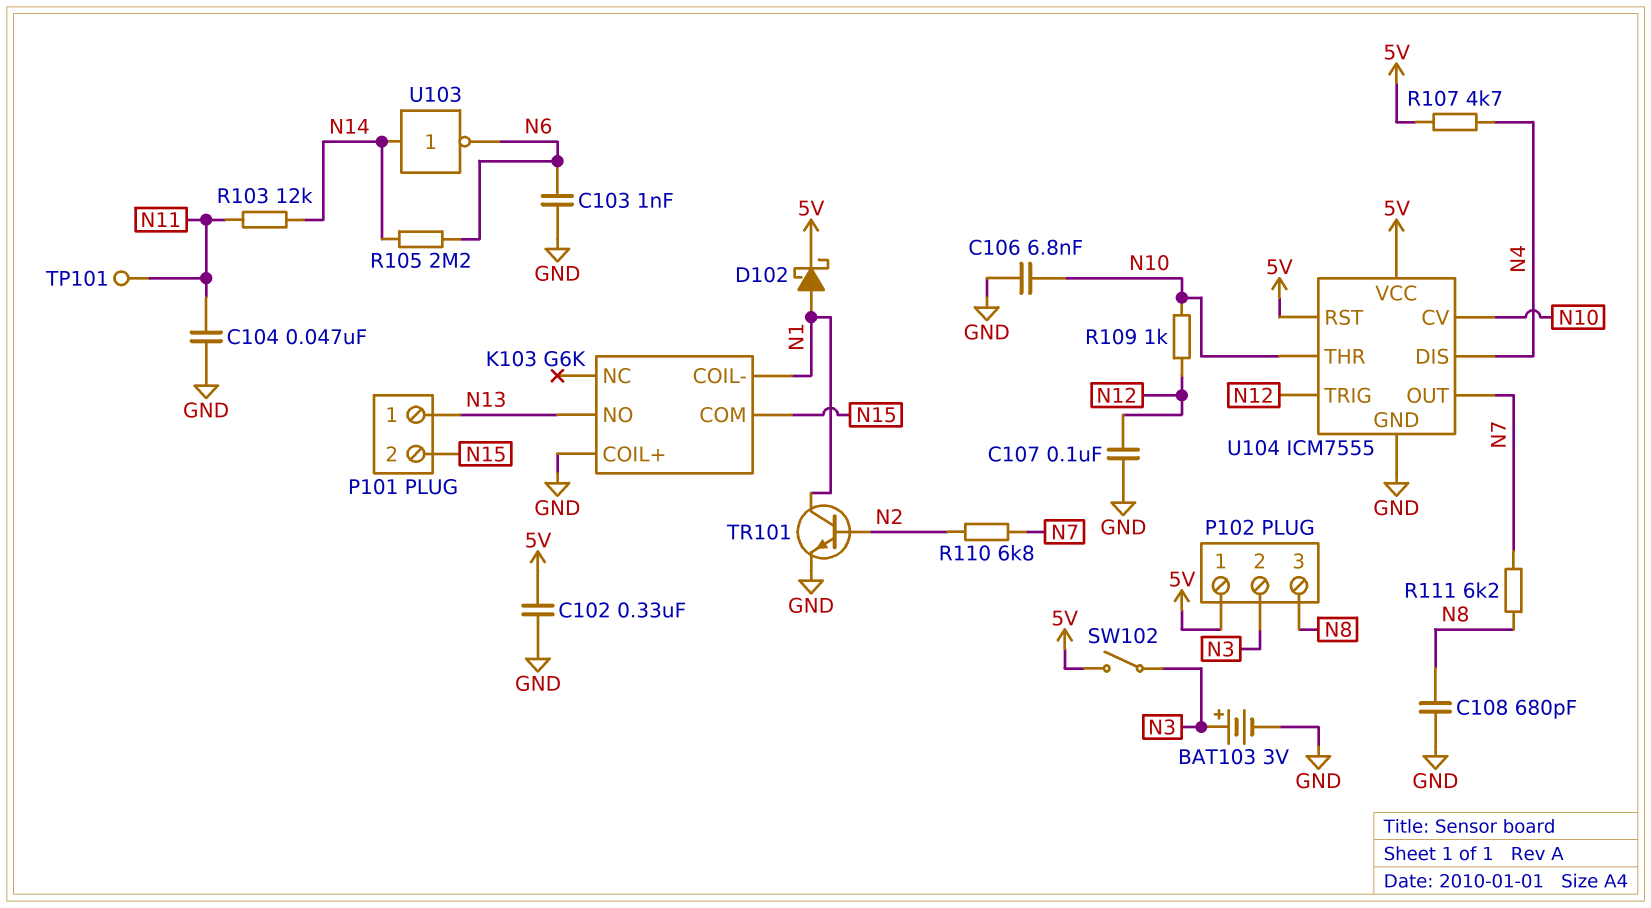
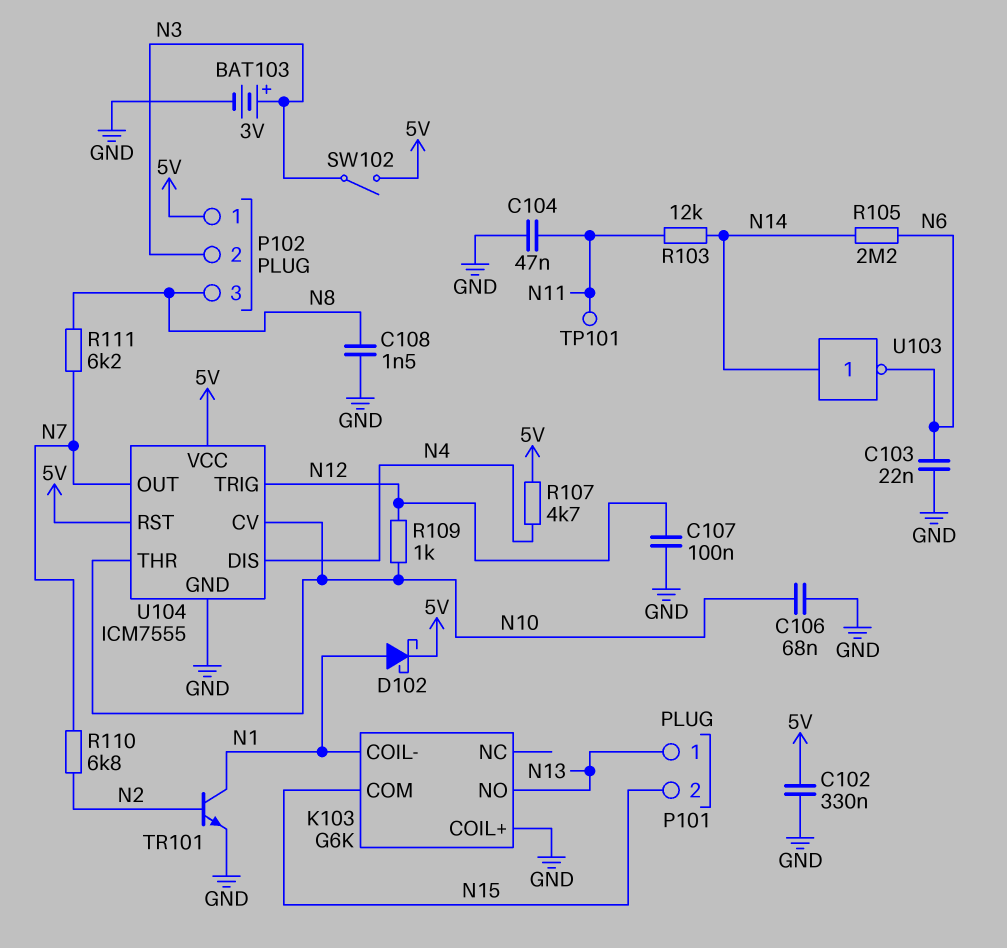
C103: 1nF (GND, N6) -> 22nF (GND, N6)
C106: 6.8nF (GND, N10) -> 68nF (GND, N10)
C108: 680pF (GND, N8) -> 1.5nF (GND, N8)

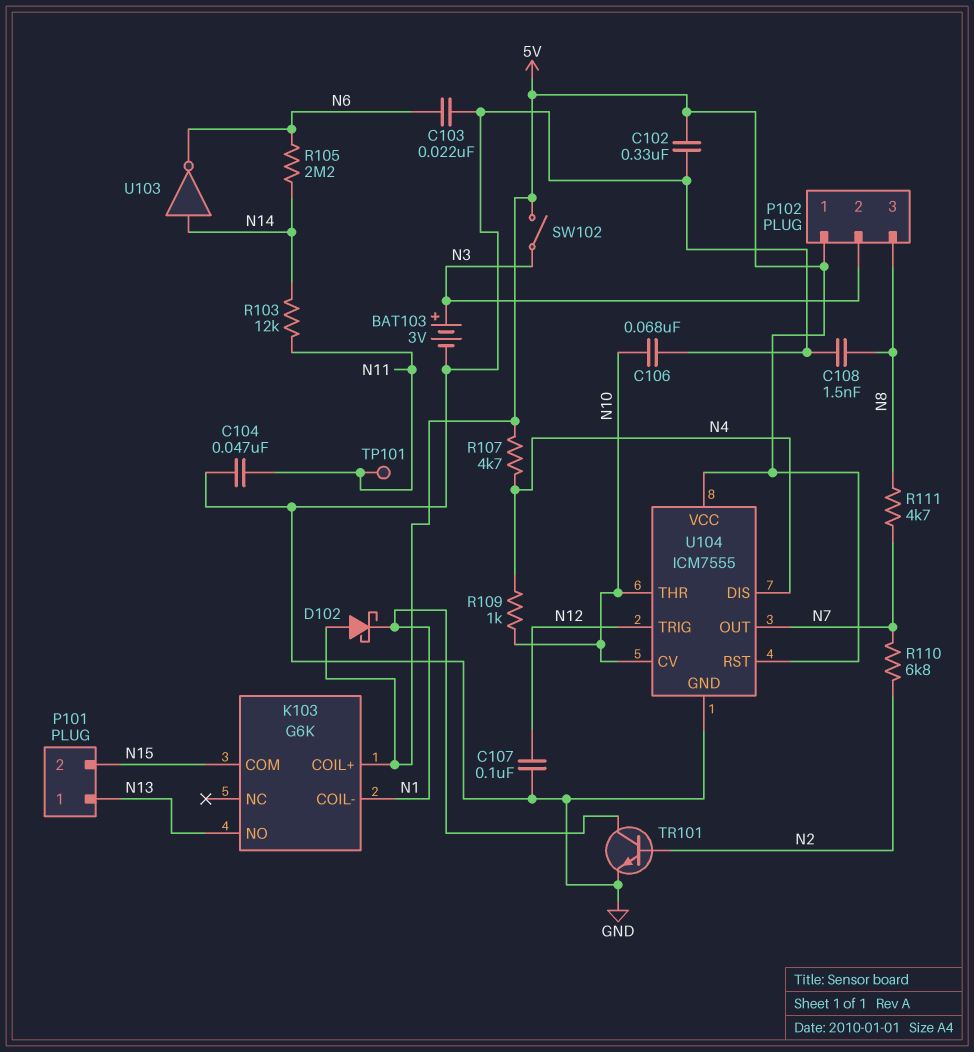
D102: schottky (A N1, K 5V) -> schottky (A 5V, K N1)
K103 pin COIL+: GND -> 5V
R109: 1k (N10, N12) -> 1k (N4, N10)
R111: 6.2k (N7, N8) -> 4.7k (N7, N8)

